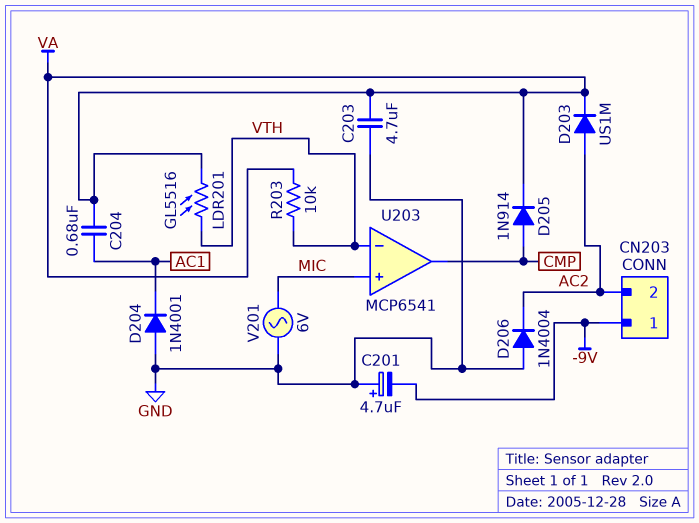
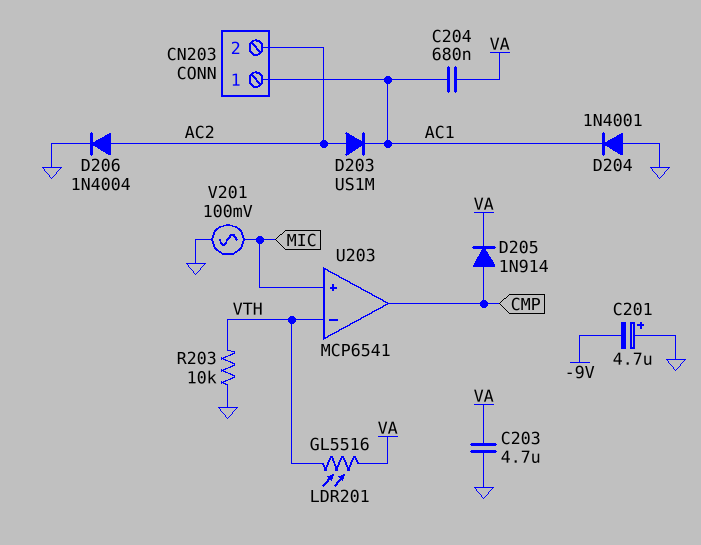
CN203 pin 1: -9V -> AC1
D203: diode US1M (A AC2, K VA) -> diode US1M (A AC2, K AC1)
D206: diode 1N4004 (A GND, K AC2) -> diode 1N4004 (A AC2, K GND)
R203: 10k (VA, VTH) -> 10k (GND, VTH)
V201: AC 6V (GND, MIC) -> AC 100mV (GND, MIC)

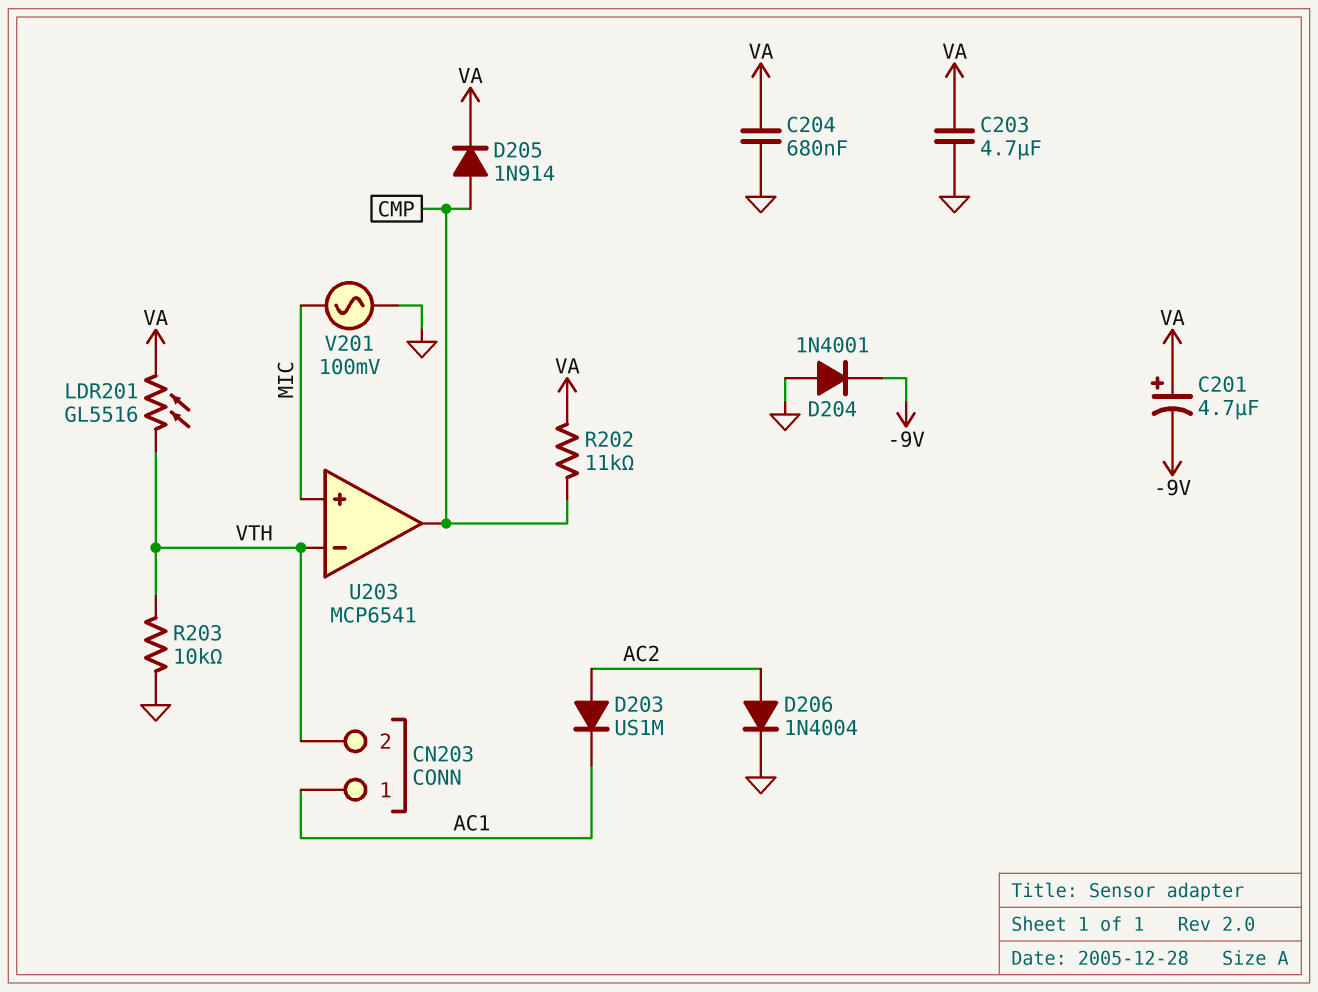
C201: 4.7uF (plus GND, minus -9V) -> 4.7uF (plus VA, minus -9V)
C204: 680nF (AC1, VA) -> 680nF (GND, VA)
CN203 pin 2: AC2 -> VTH
D204: diode 1N4001 (A GND, K AC1) -> diode 1N4001 (A GND, K -9V)
R202: none -> 11k (CMP, VA)

